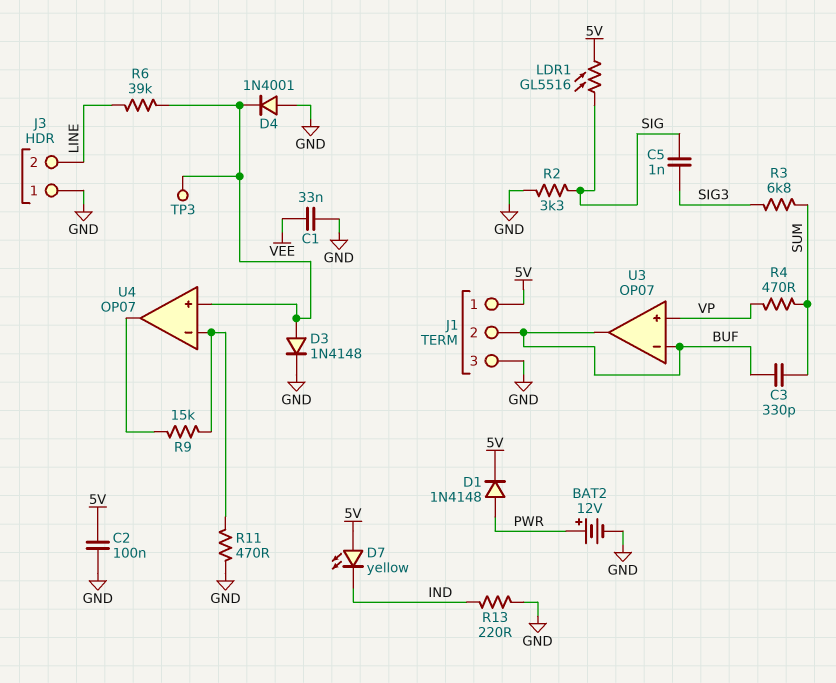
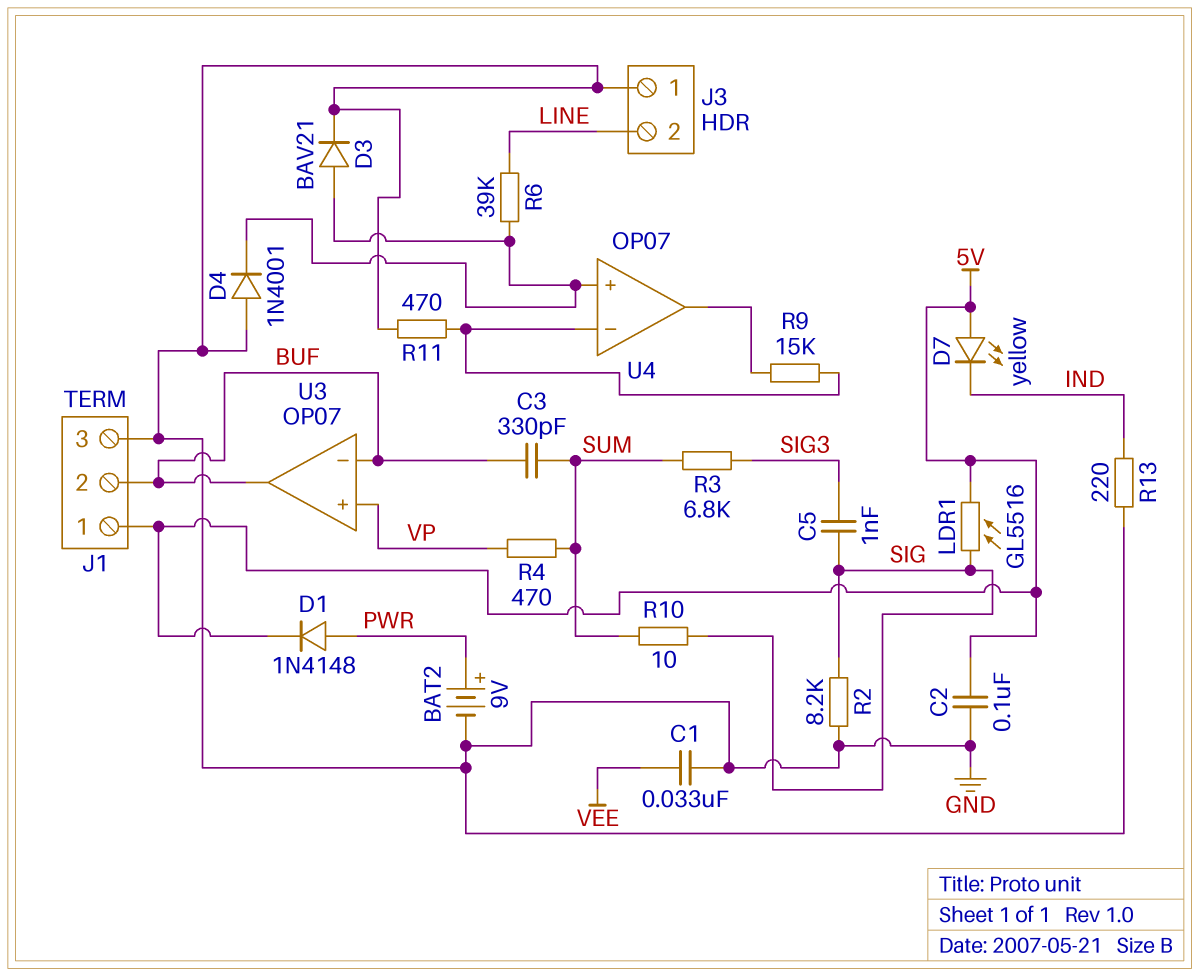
BAT2: 12V (plus PWR, minus GND) -> 9V (plus PWR, minus GND)
D3: diode 1N4148 (A U4/in+, K GND) -> diode BAV21 (A U4/in+, K GND)
R2: 3.3k (GND, SIG) -> 8.2k (GND, SIG)
R10: none -> 10 (SIG, SUM)
TP3: test point (U4/in+) -> none

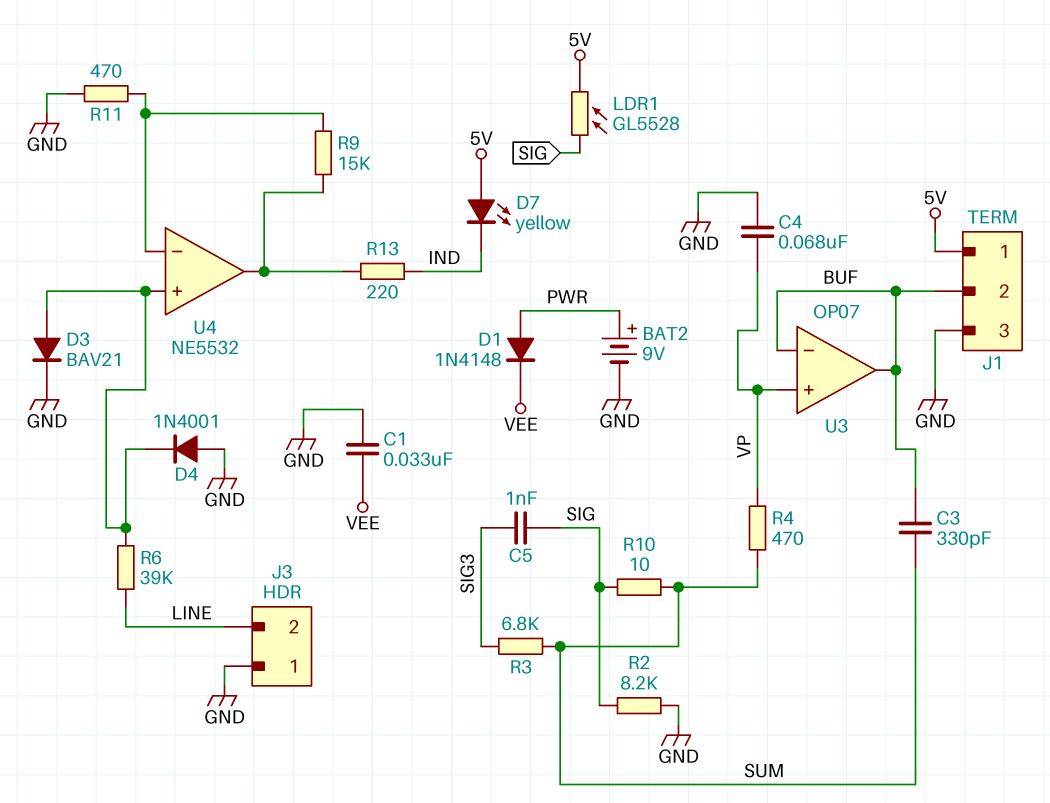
C2: 100nF (5V, GND) -> none
C4: none -> 68nF (GND, VP)
D1: diode 1N4148 (A PWR, K 5V) -> diode 1N4148 (A PWR, K VEE)
LDR1: GL5516 (5V, SIG) -> GL5528 (5V, SIG)
R13: 220 (GND, IND) -> 220 (IND, U4/out)
U4: OP07 -> NE5532

